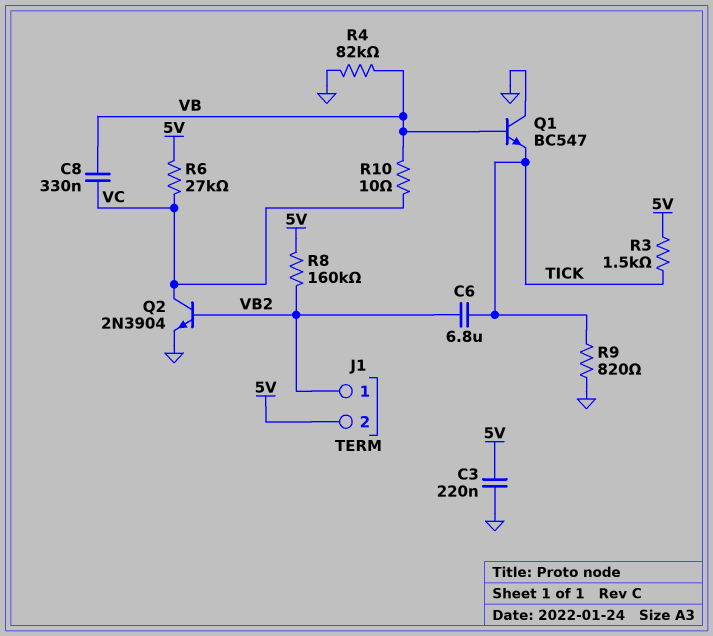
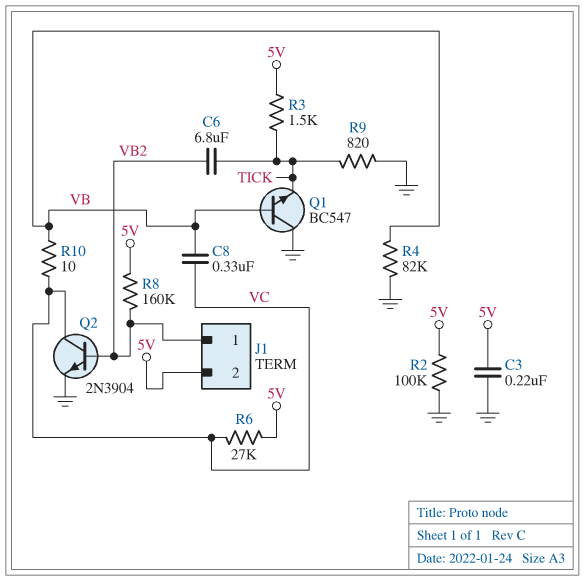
R2: none -> 100k (5V, GND)

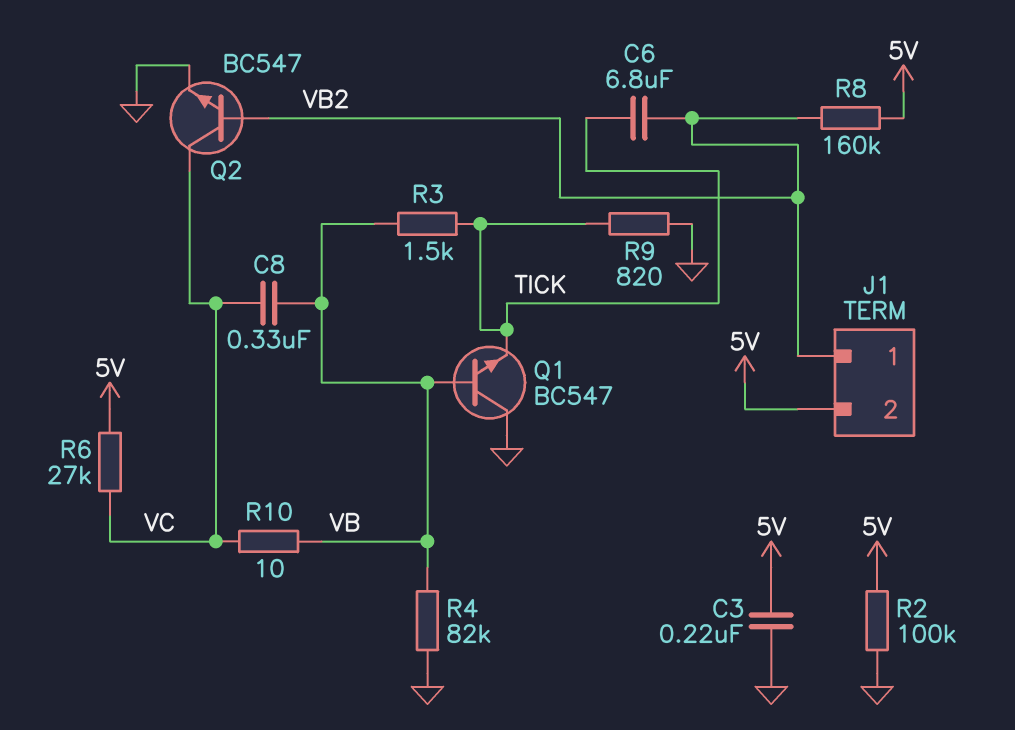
Q2: NPN 2N3904 (B VB2, C VC, E GND) -> NPN BC547 (B VB2, C VC, E GND)
R3: 1.5k (5V, TICK) -> 1.5k (TICK, VB)

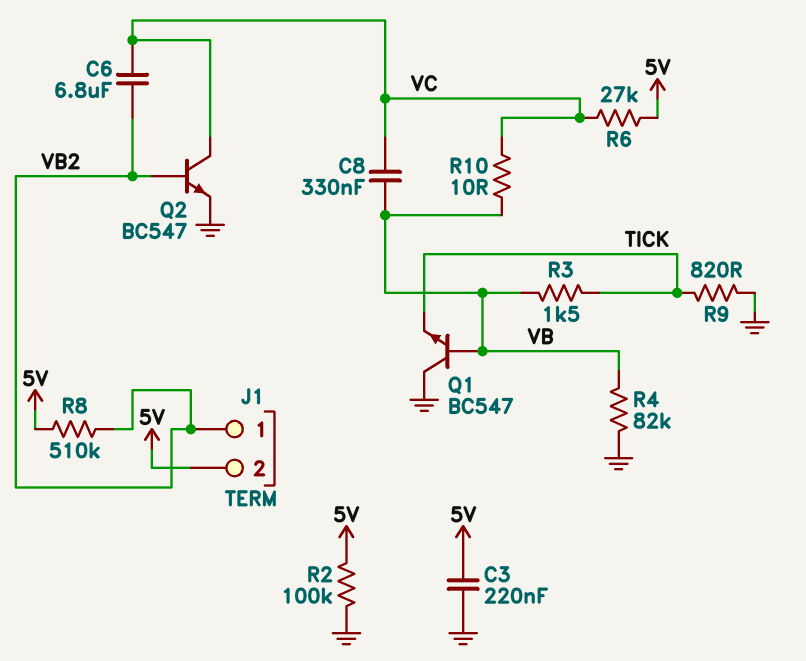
C6: 6.8uF (TICK, VB2) -> 6.8uF (VB2, VC)
R8: 160k (5V, VB2) -> 510k (5V, VB2)

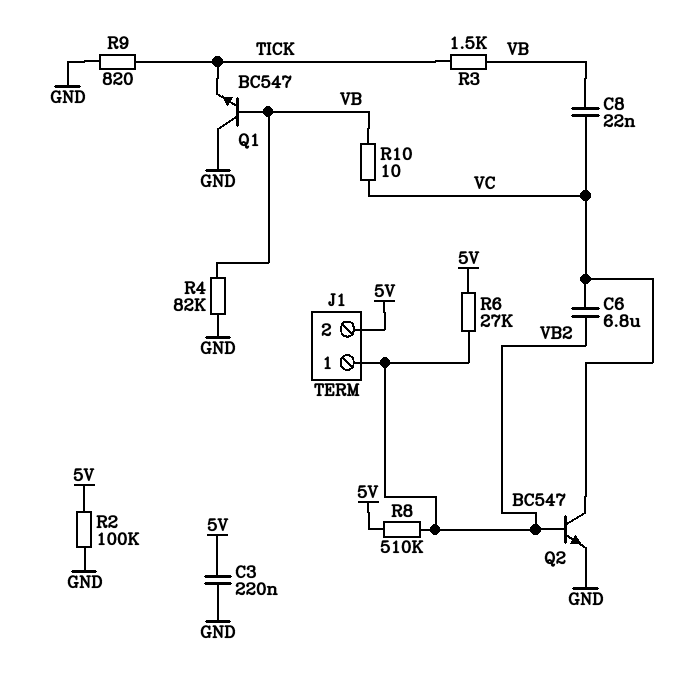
C8: 330nF (VB, VC) -> 22nF (VB, VC)
R6: 27k (5V, VC) -> 27k (5V, VB2)

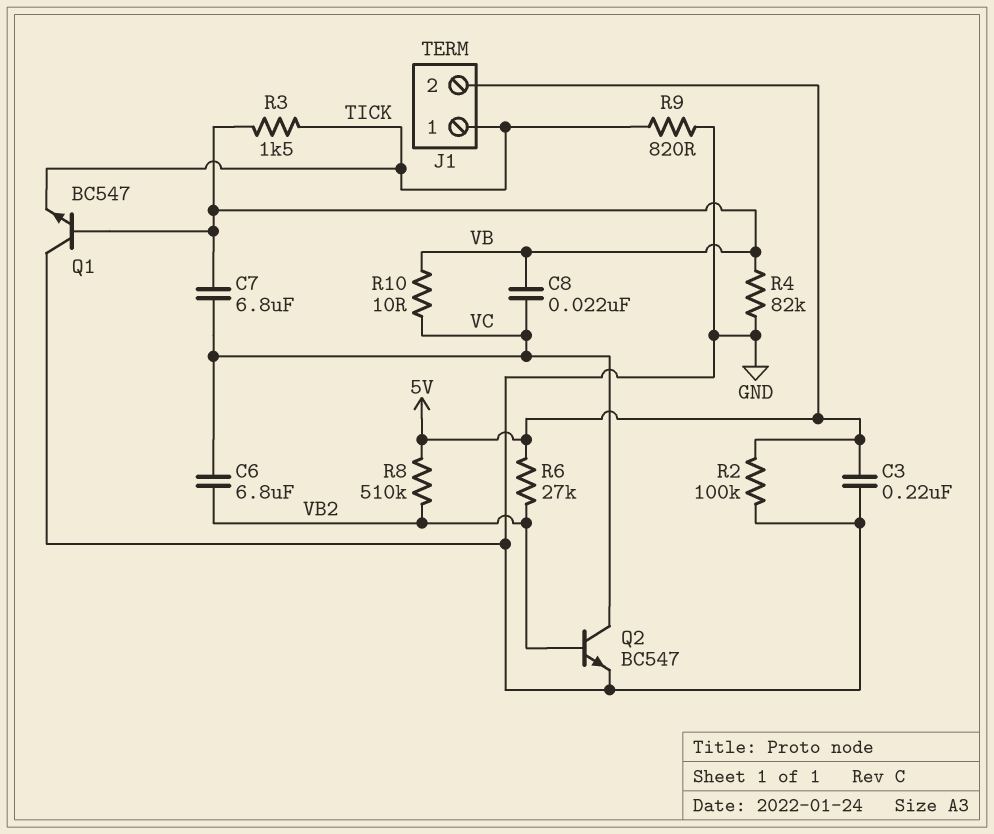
C7: none -> 6.8uF (VB, VC)
J1 pin 1: VB2 -> TICK

